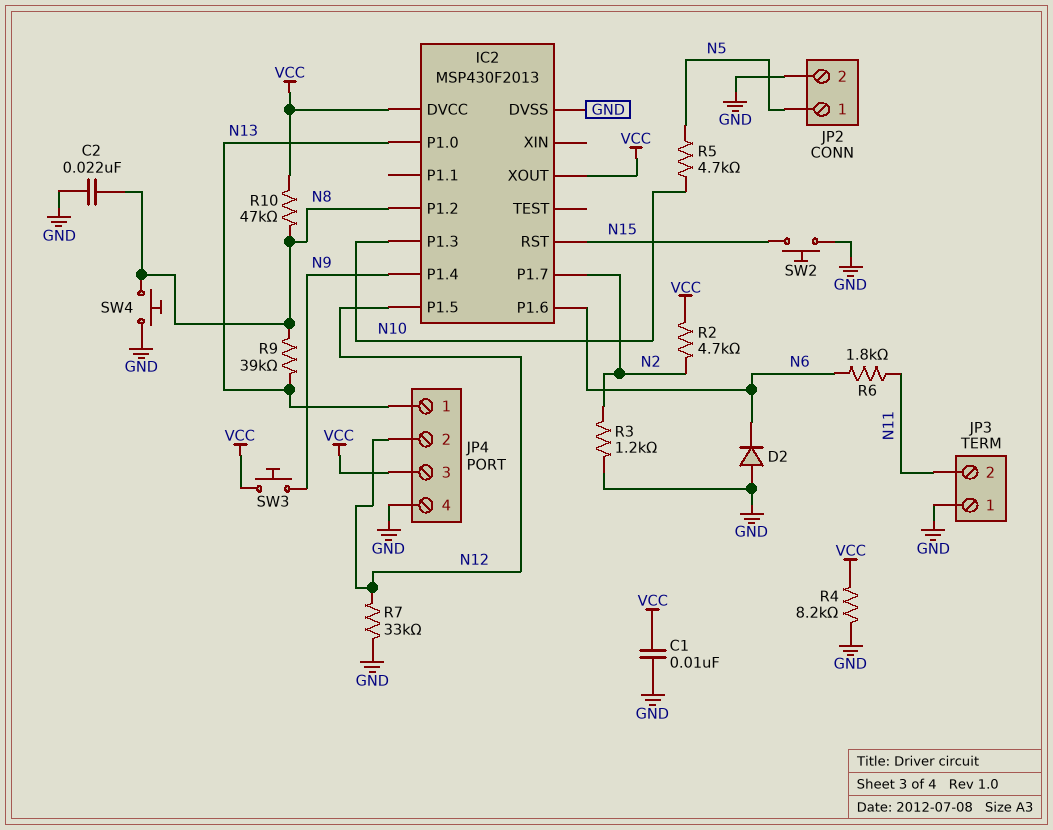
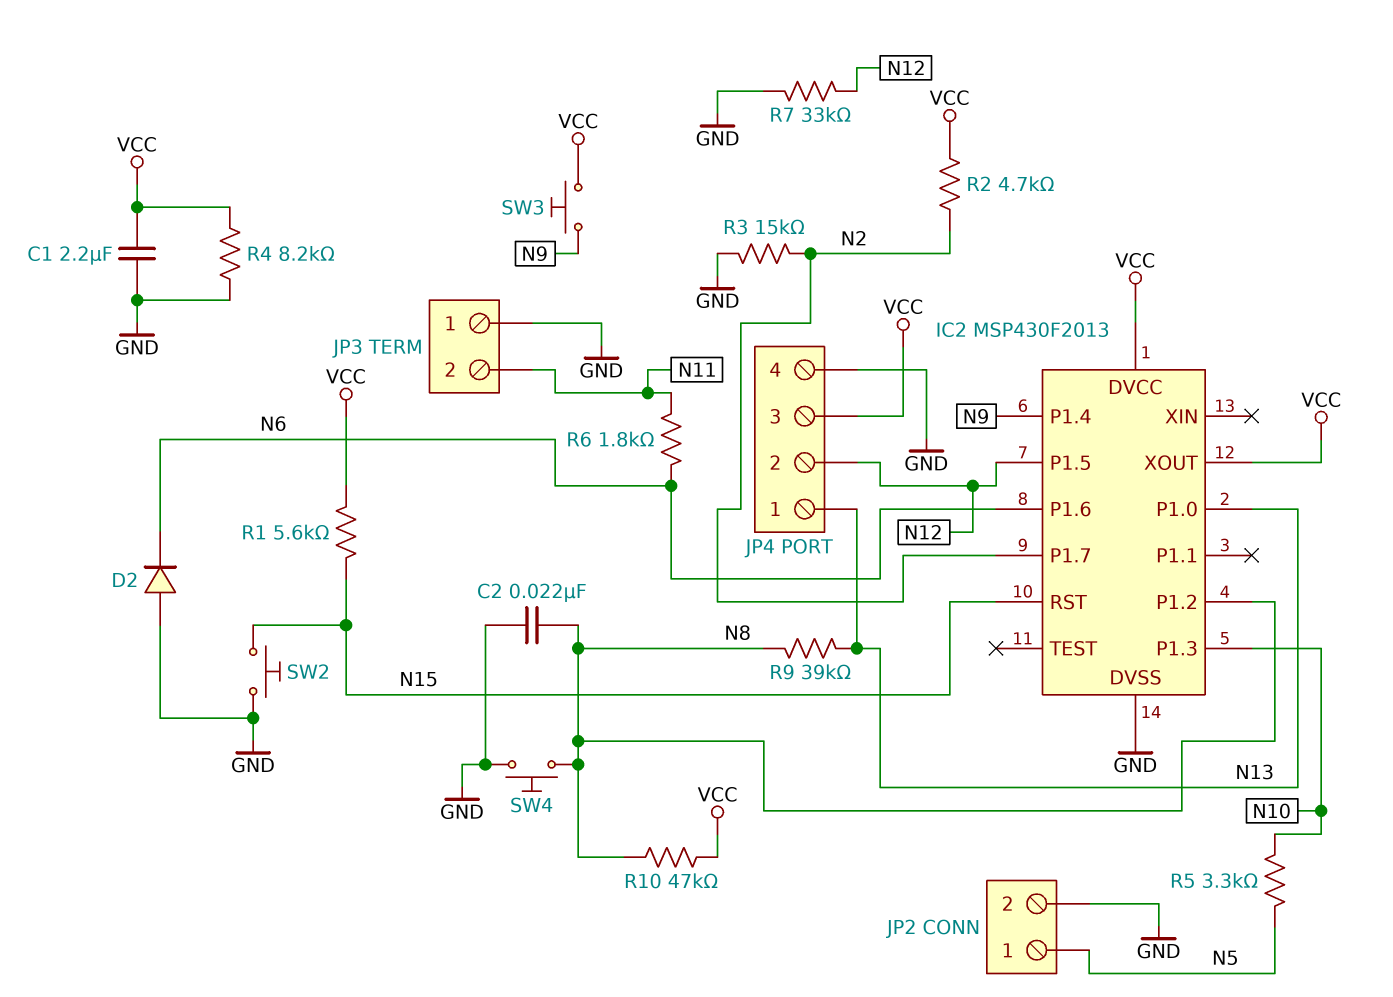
C1: 10nF (GND, VCC) -> 2.2uF (GND, VCC)
R1: none -> 5.6k (N15, VCC)
R3: 1.2k (GND, N2) -> 15k (GND, N2)
R5: 4.7k (N5, N10) -> 3.3k (N5, N10)

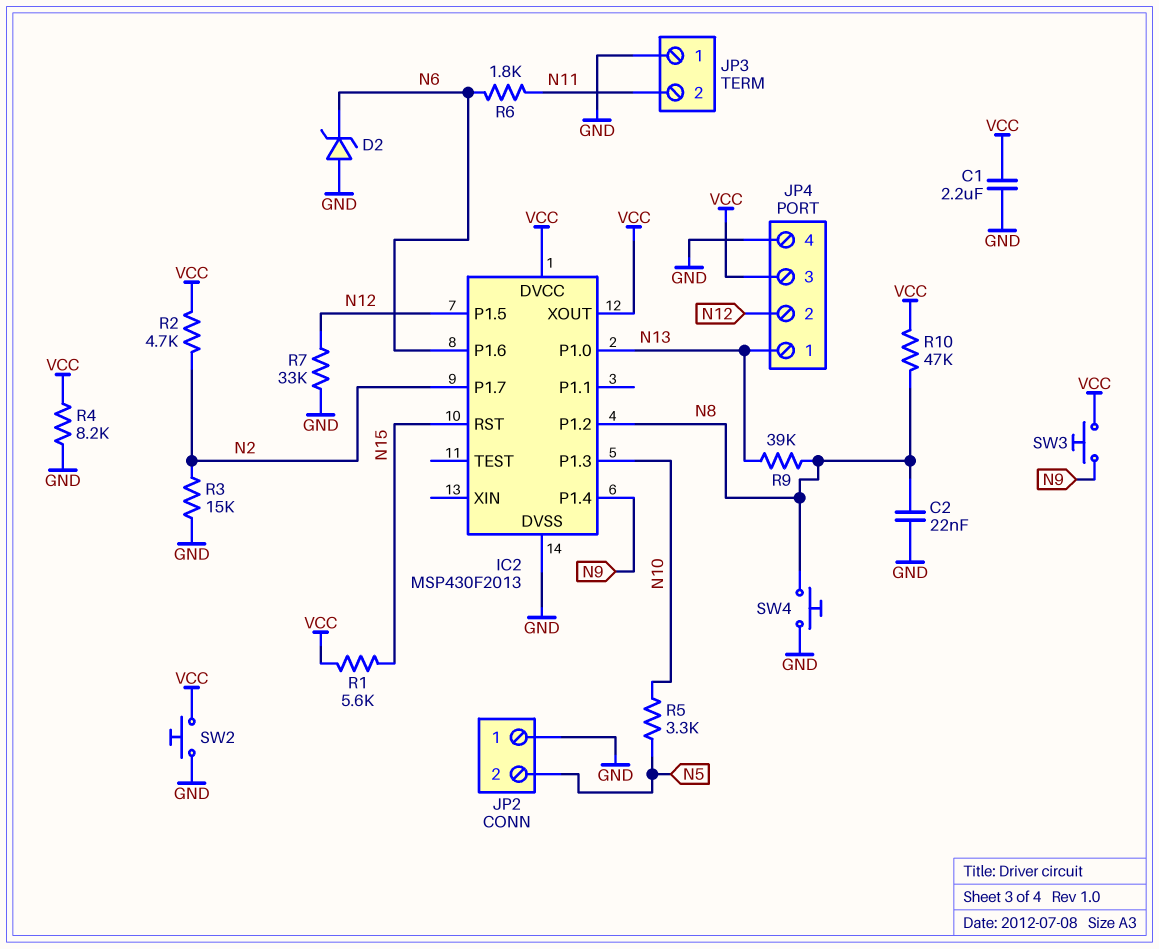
D2: diode (A GND, K N6) -> zener (A GND, K N6)
JP2 pin 1: N5 -> GND
JP2 pin 2: GND -> N5
SW2: button (GND, N15) -> button (GND, VCC)

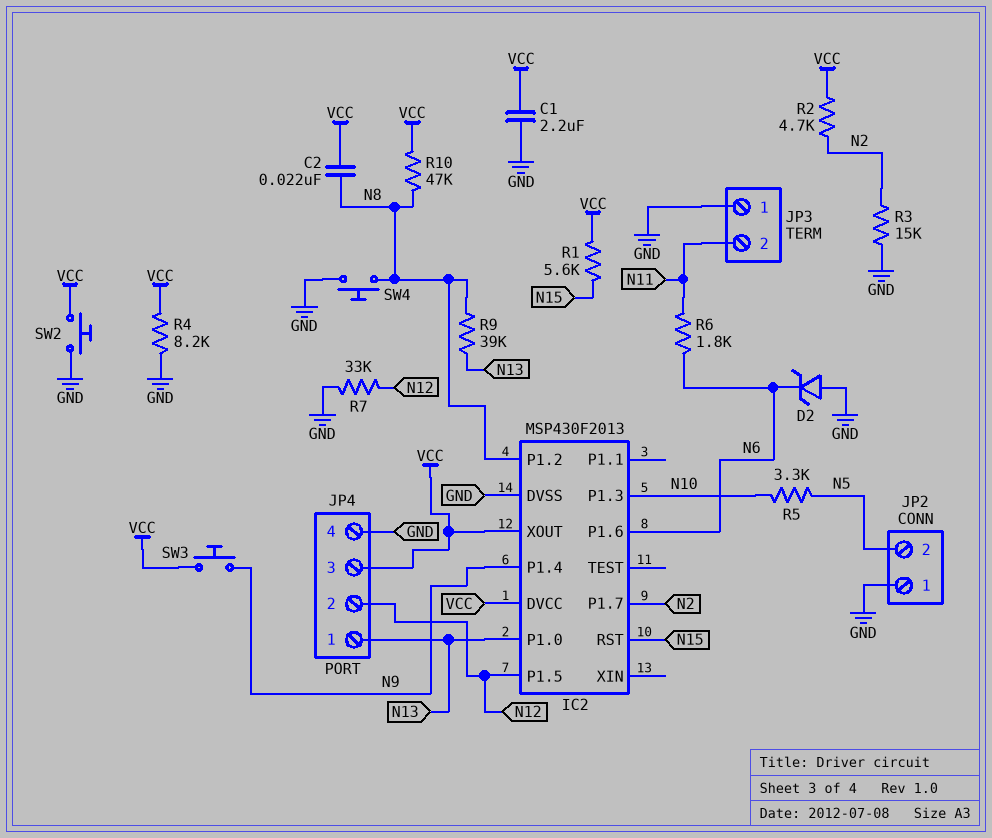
C2: 22nF (GND, N8) -> 22nF (N8, VCC)

